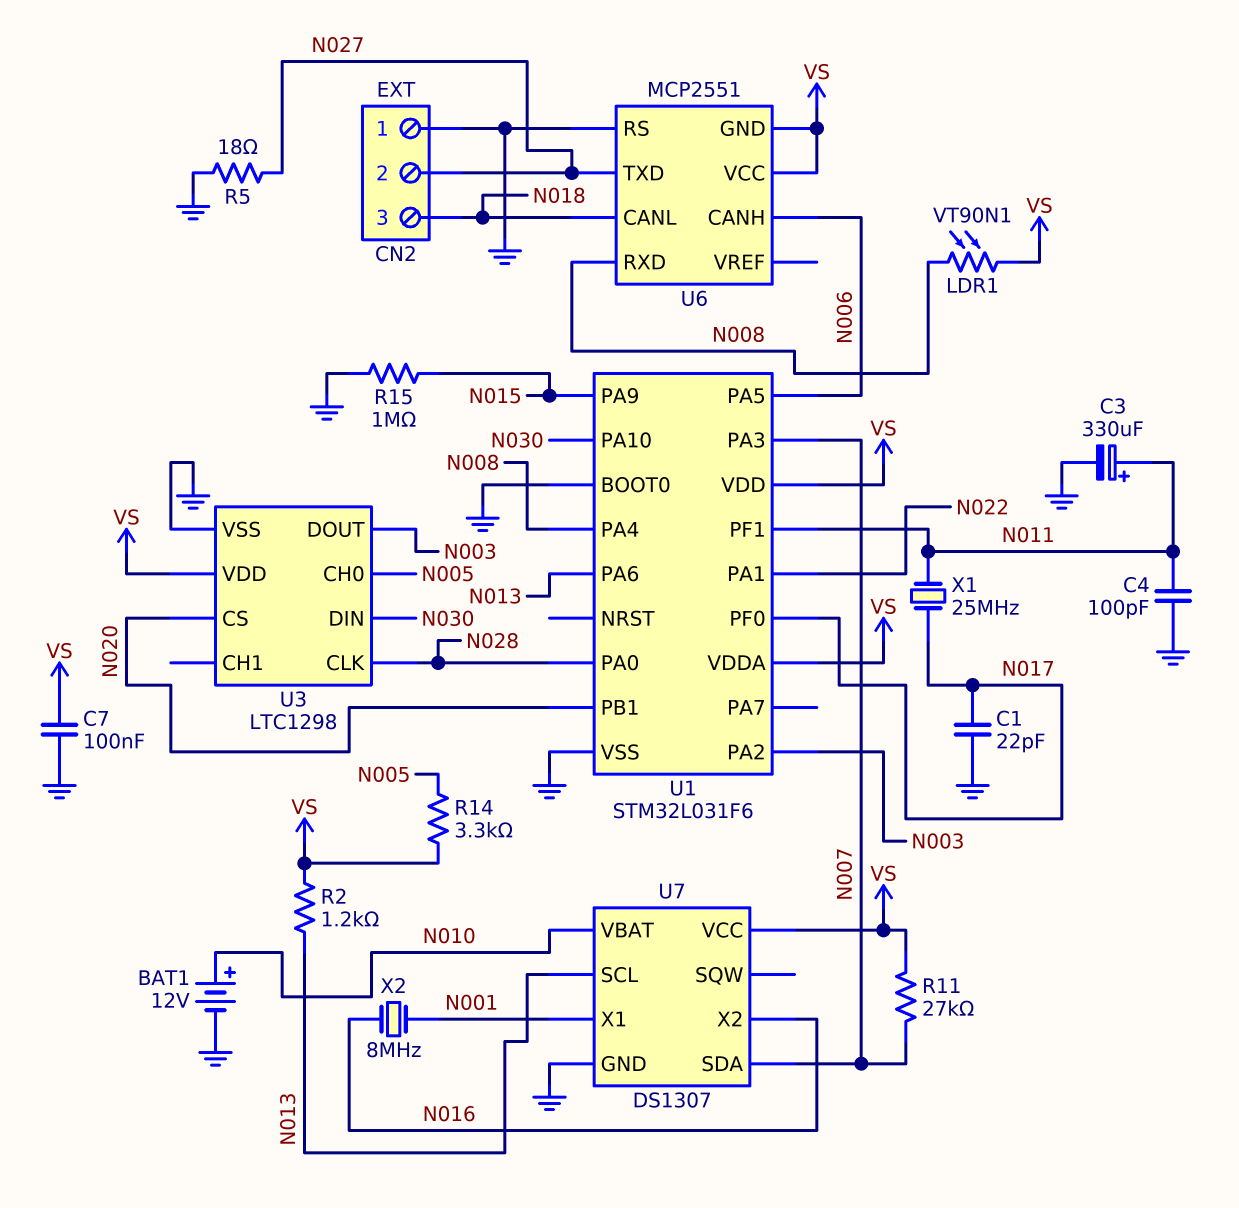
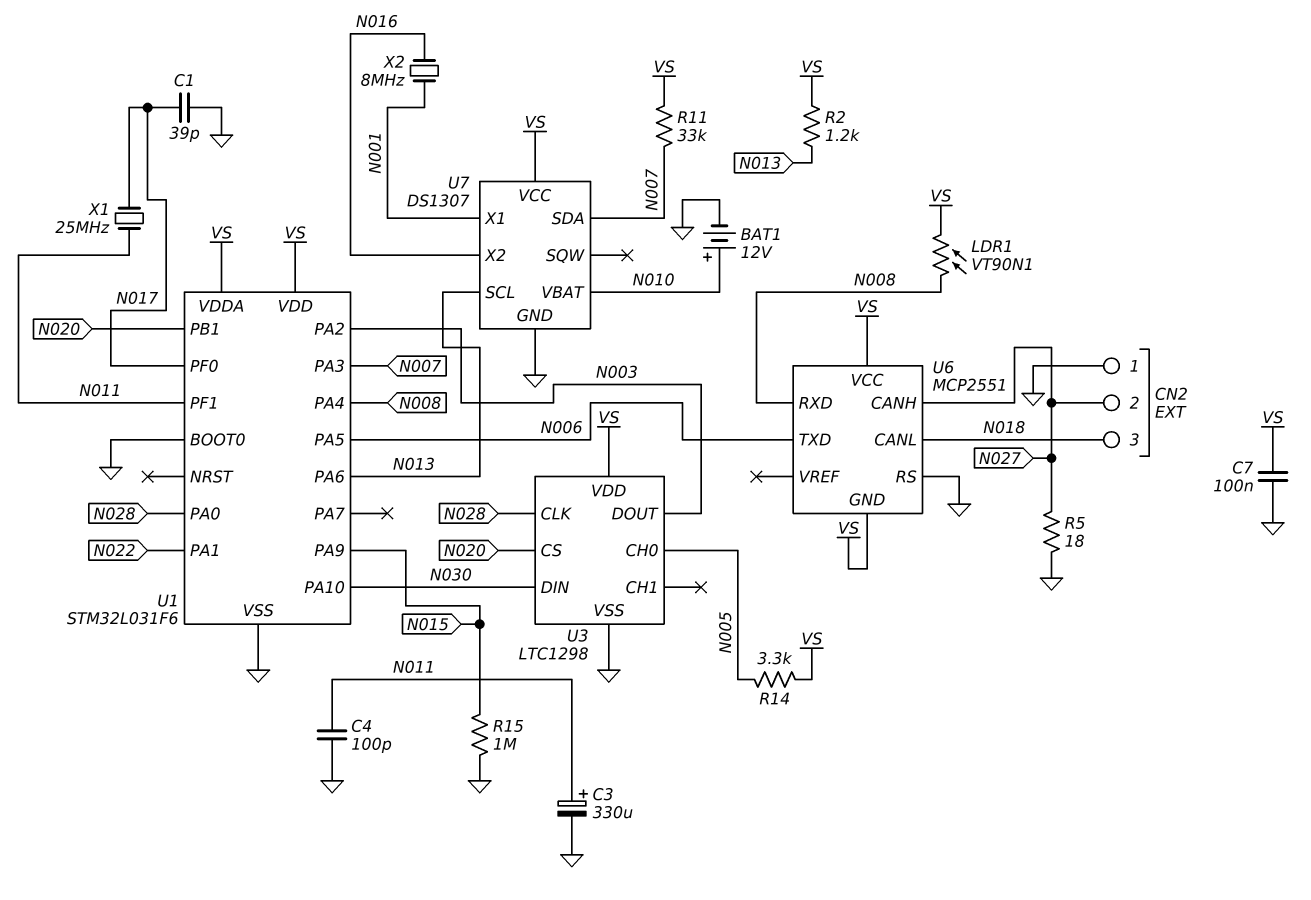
C1: 22pF (GND, N017) -> 39pF (GND, N017)
R11: 27k (N007, VS) -> 33k (N007, VS)
U6 pin CANH: N006 -> N027
U6 pin TXD: N027 -> N006

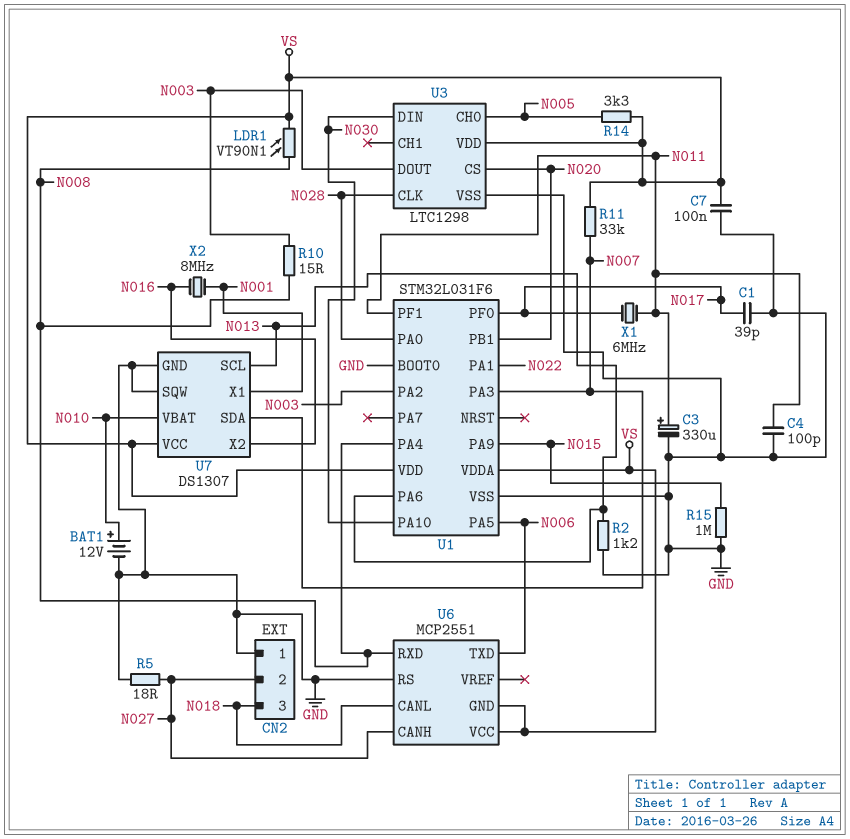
R2: 1.2k (N013, VS) -> 1.2k (GND, N013)
R10: none -> 15 (N003, N008)
U7 pin SQW: none -> GND
X1: 25MHz (N011, N017) -> 6MHz (N011, N017)

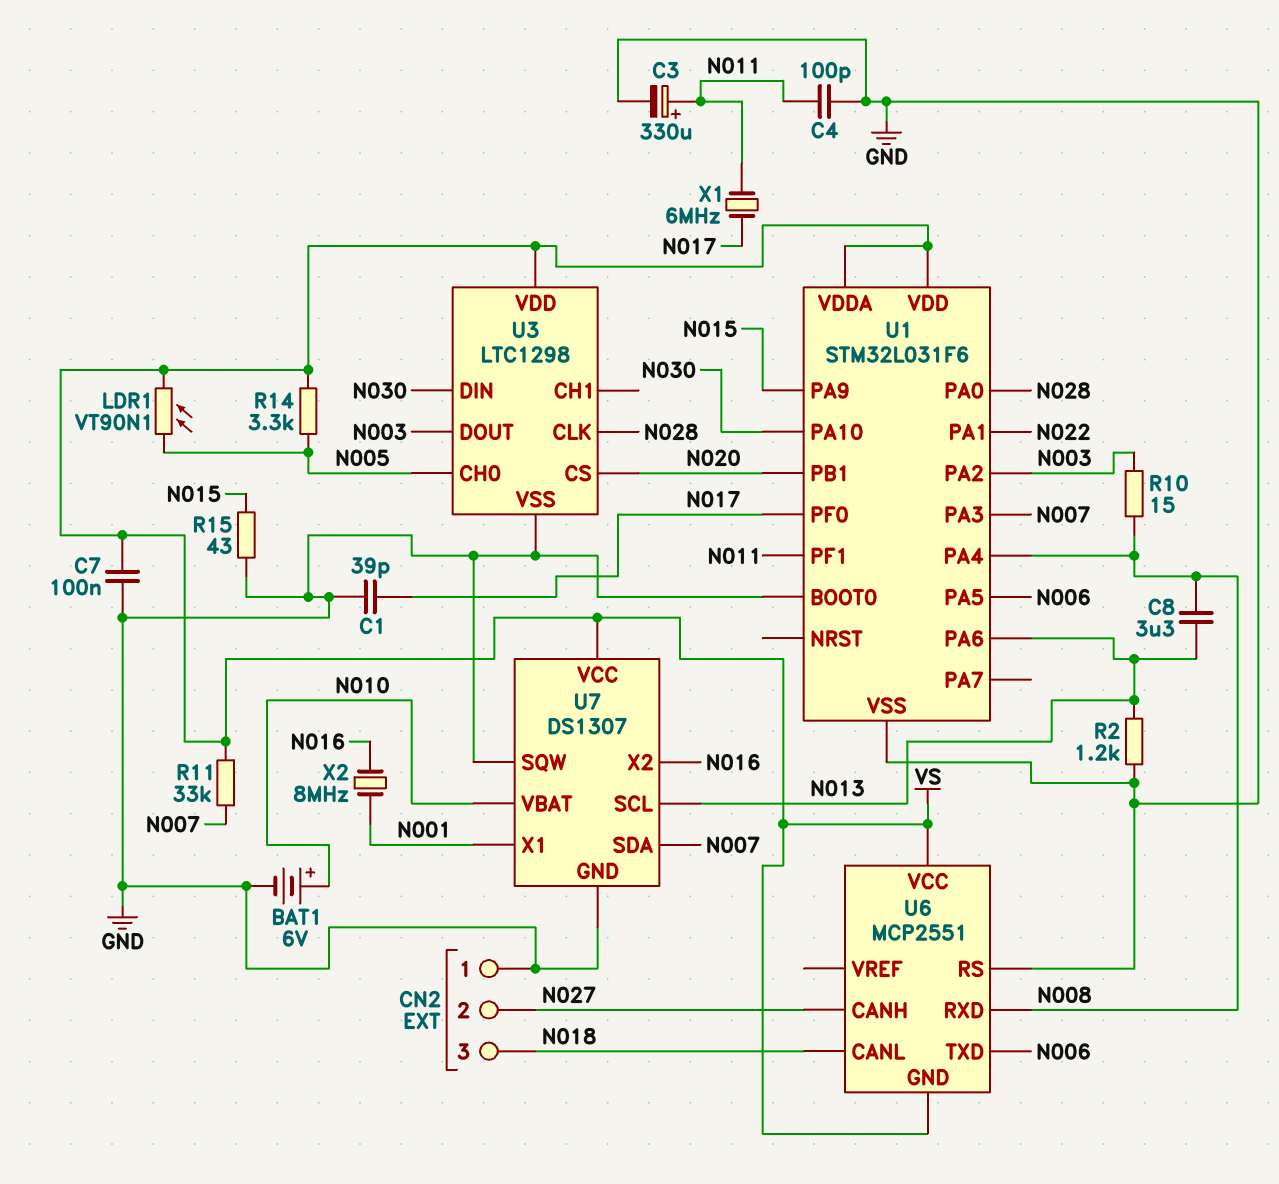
BAT1: 12V (plus N010, minus GND) -> 6V (plus N010, minus GND)
C8: none -> 3.3uF (N008, N013)
LDR1: VT90N1 (N008, VS) -> VT90N1 (N005, VS)
R5: 18 (GND, N027) -> none
R15: 1M (GND, N015) -> 43 (GND, N015)

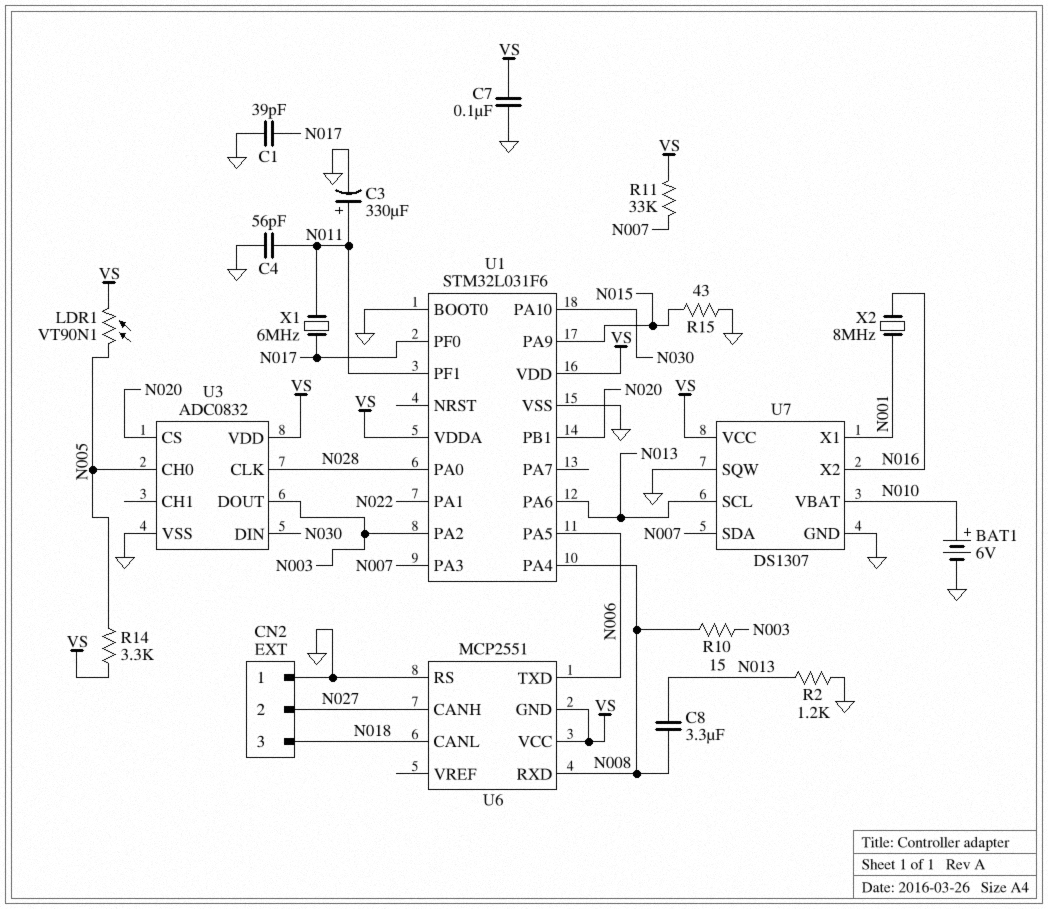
C4: 100pF (GND, N011) -> 56pF (GND, N011)
U3: LTC1298 -> ADC0832

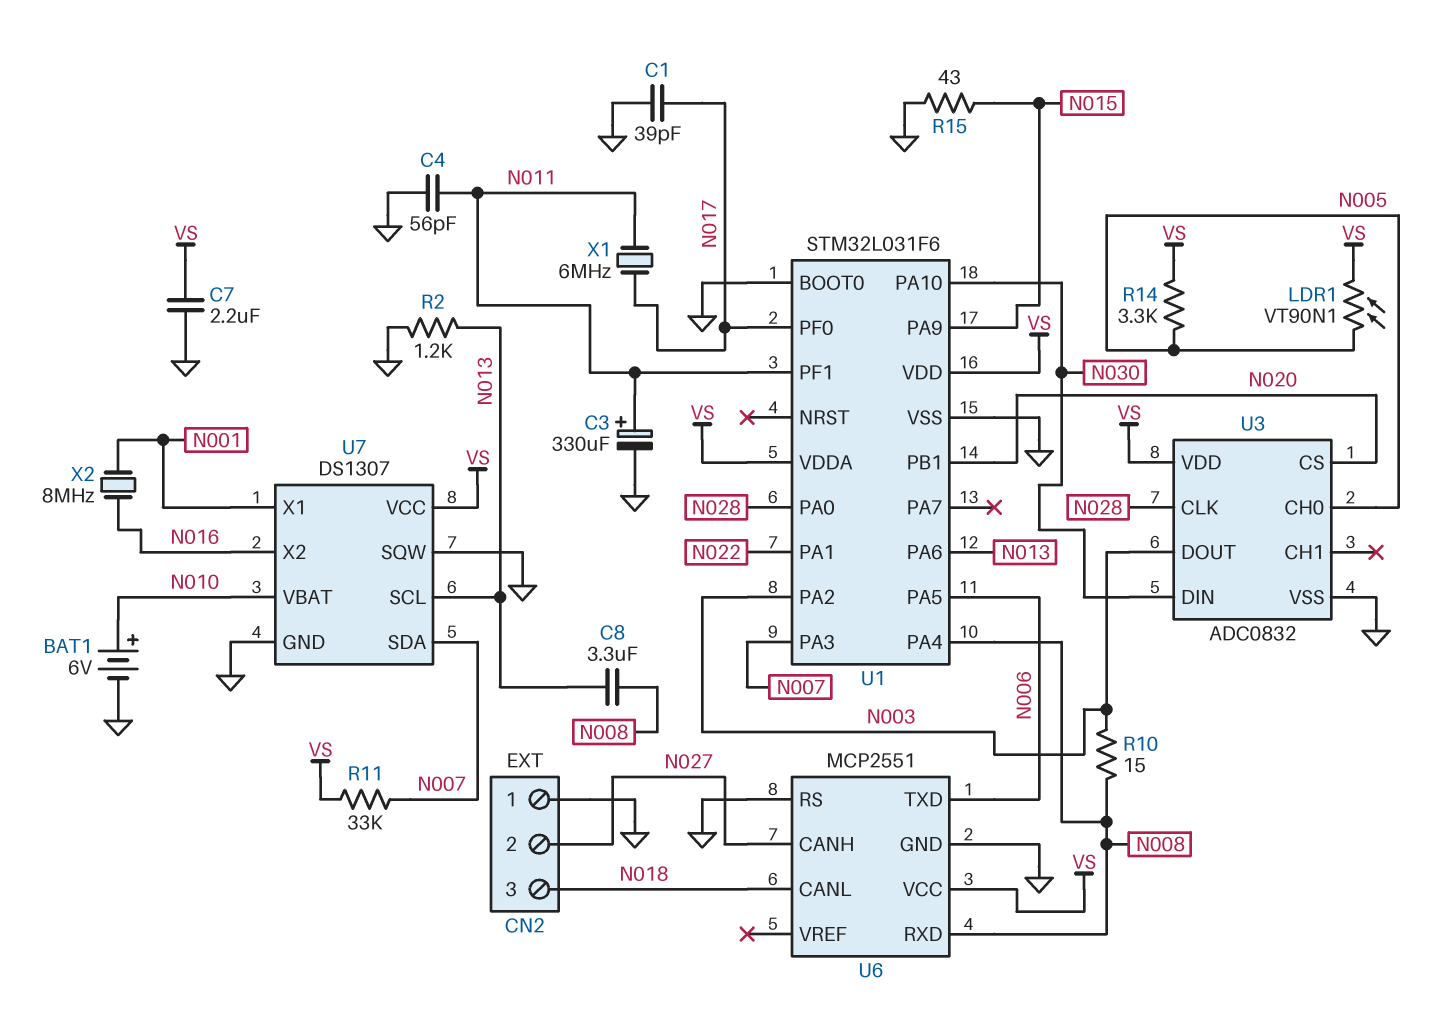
C7: 100nF (GND, VS) -> 2.2uF (GND, VS)
U6 pin GND: VS -> GND

